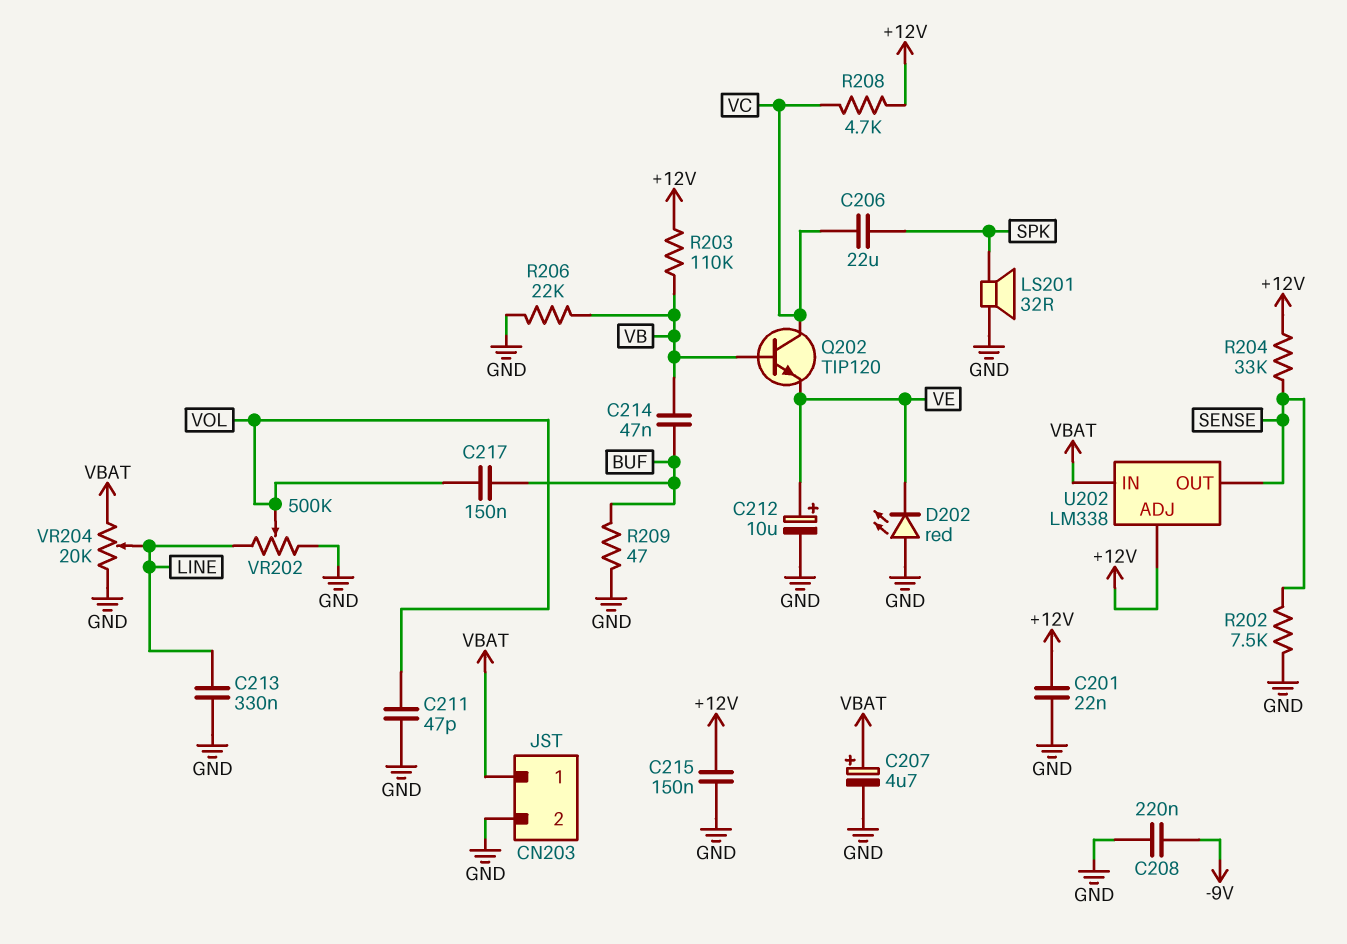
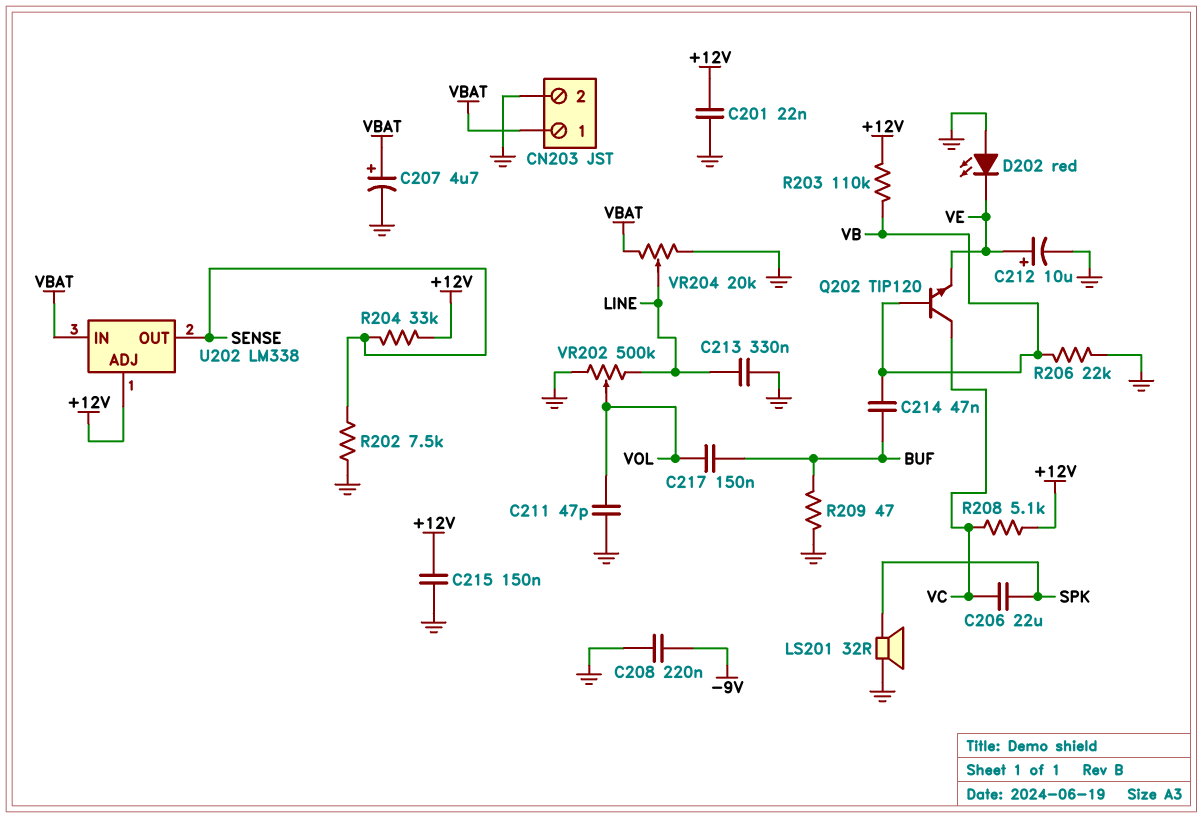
R208: 4.7k (+12V, VC) -> 5.1k (+12V, VC)

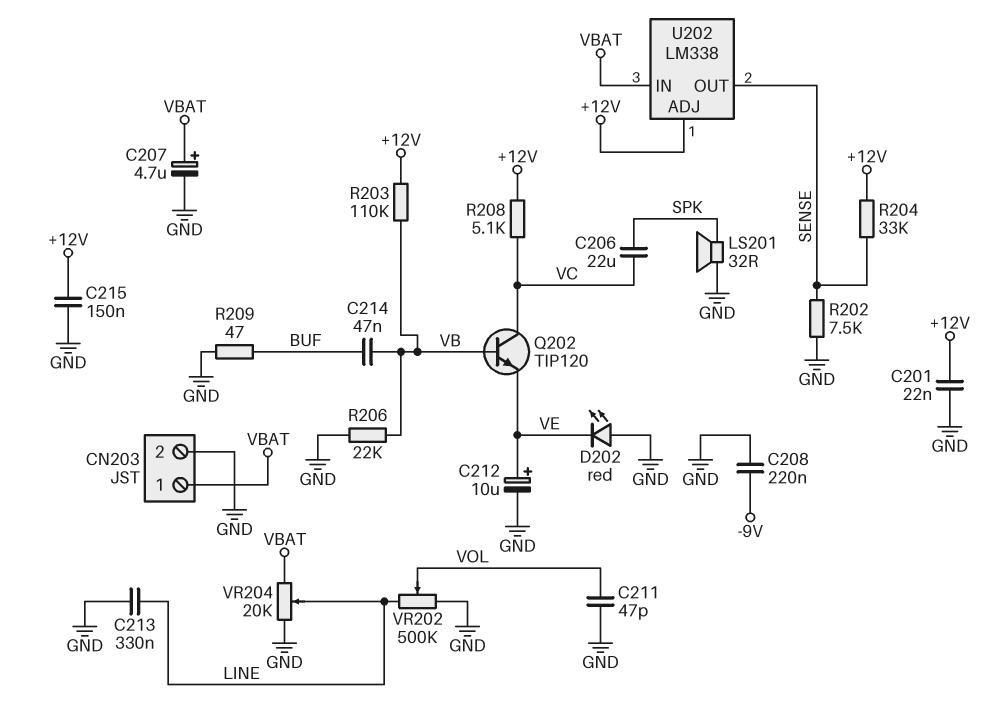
C217: 150nF (BUF, VOL) -> none

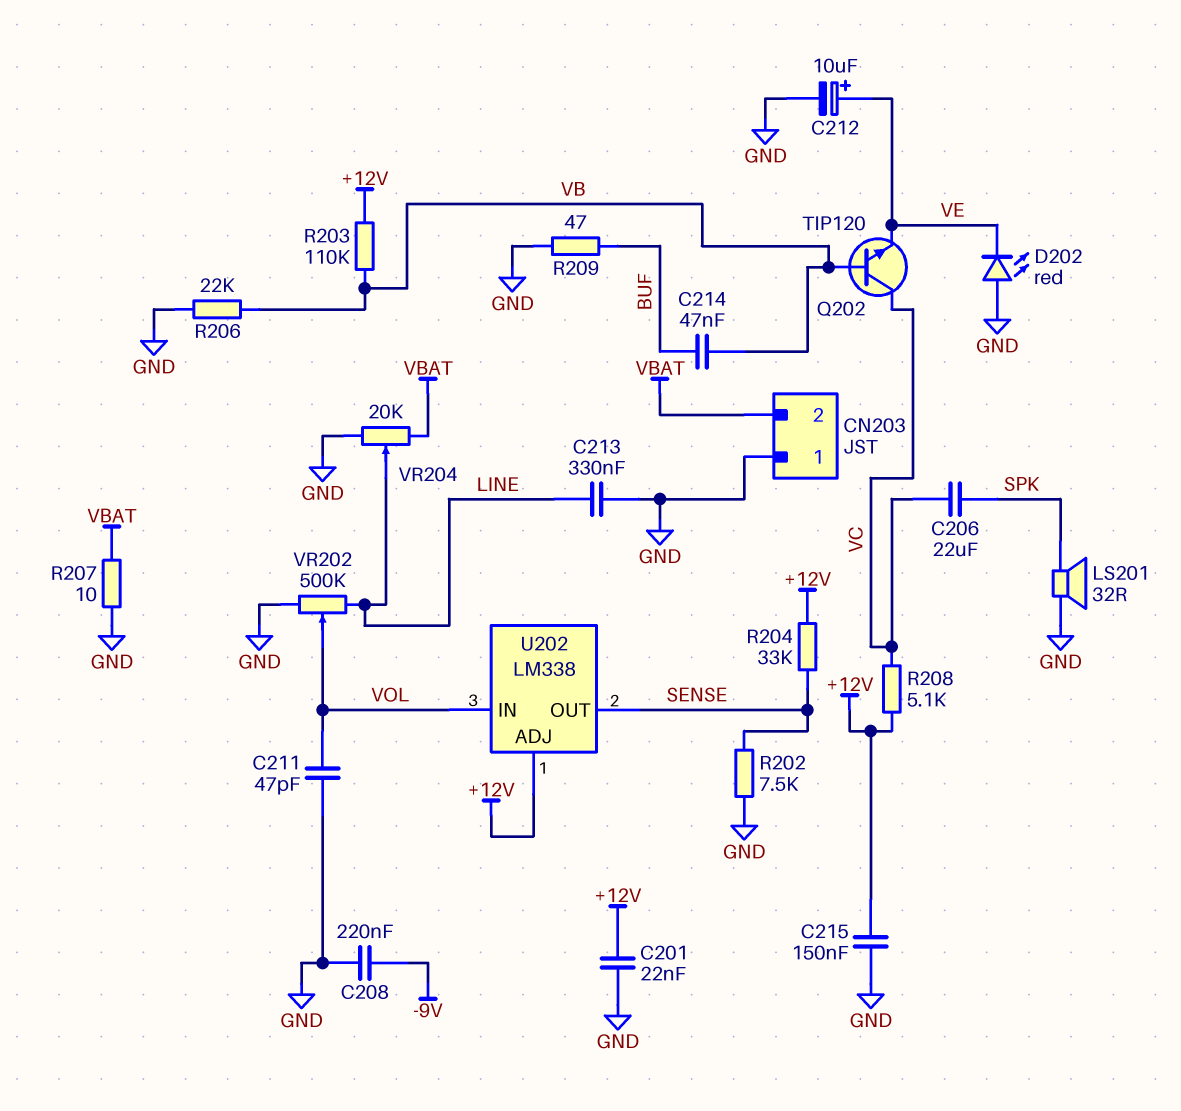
C207: 4.7uF (plus VBAT, minus GND) -> none
CN203 pin 1: VBAT -> GND
CN203 pin 2: GND -> VBAT
R207: none -> 10 (GND, VBAT)
U202 pin IN: VBAT -> VOL

